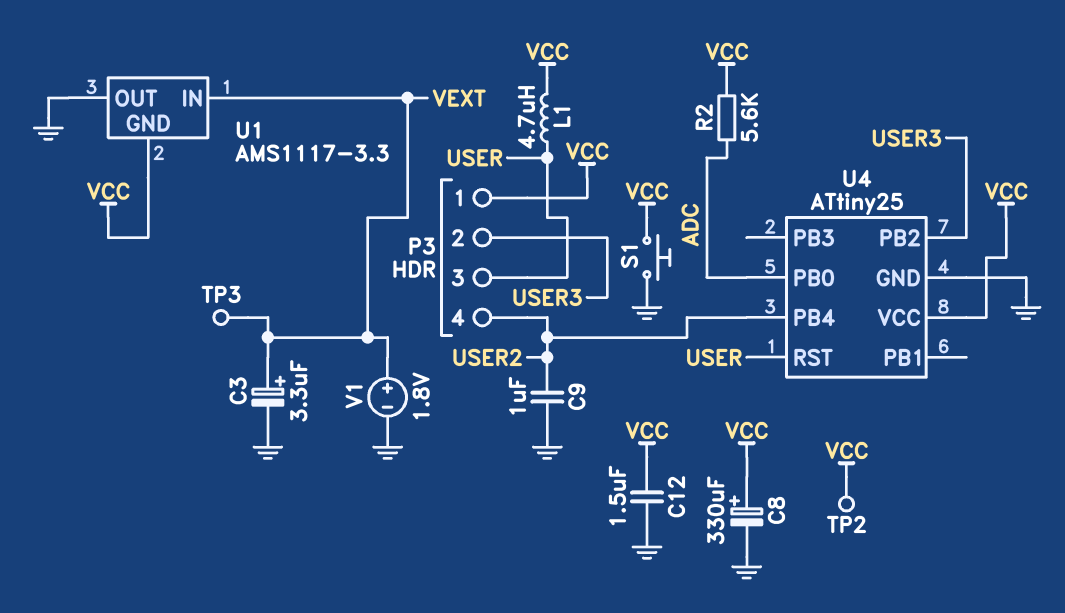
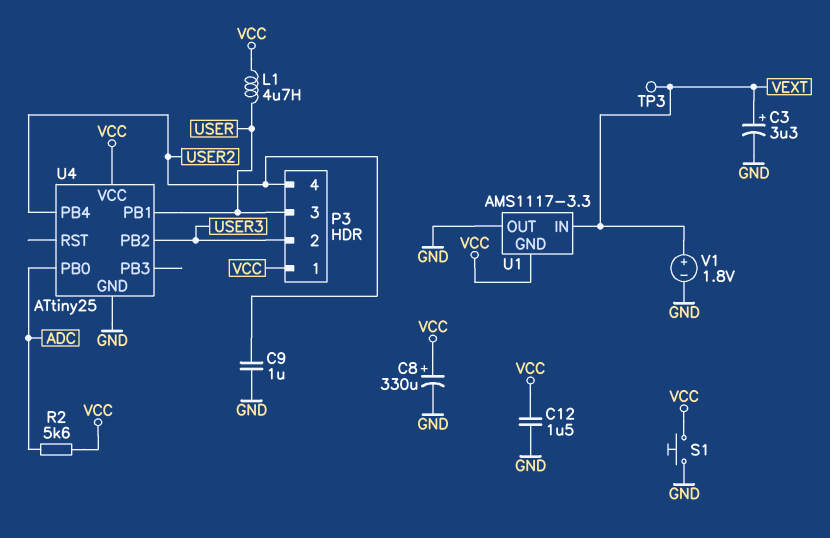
TP2: test point (VCC) -> none
U4 pin PB1: none -> USER
U4 pin RST: USER -> none

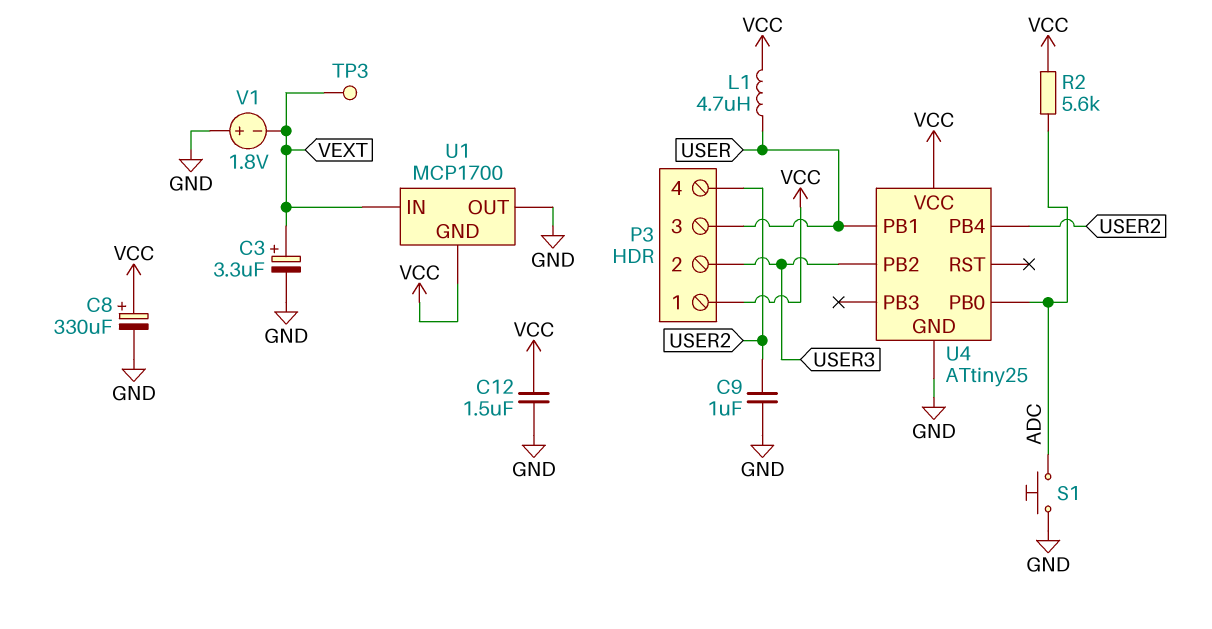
S1: button (GND, VCC) -> button (ADC, GND)
U1: AMS1117-3.3 -> MCP1700
V1: 1.8V (plus VEXT, minus GND) -> 1.8V (plus GND, minus VEXT)

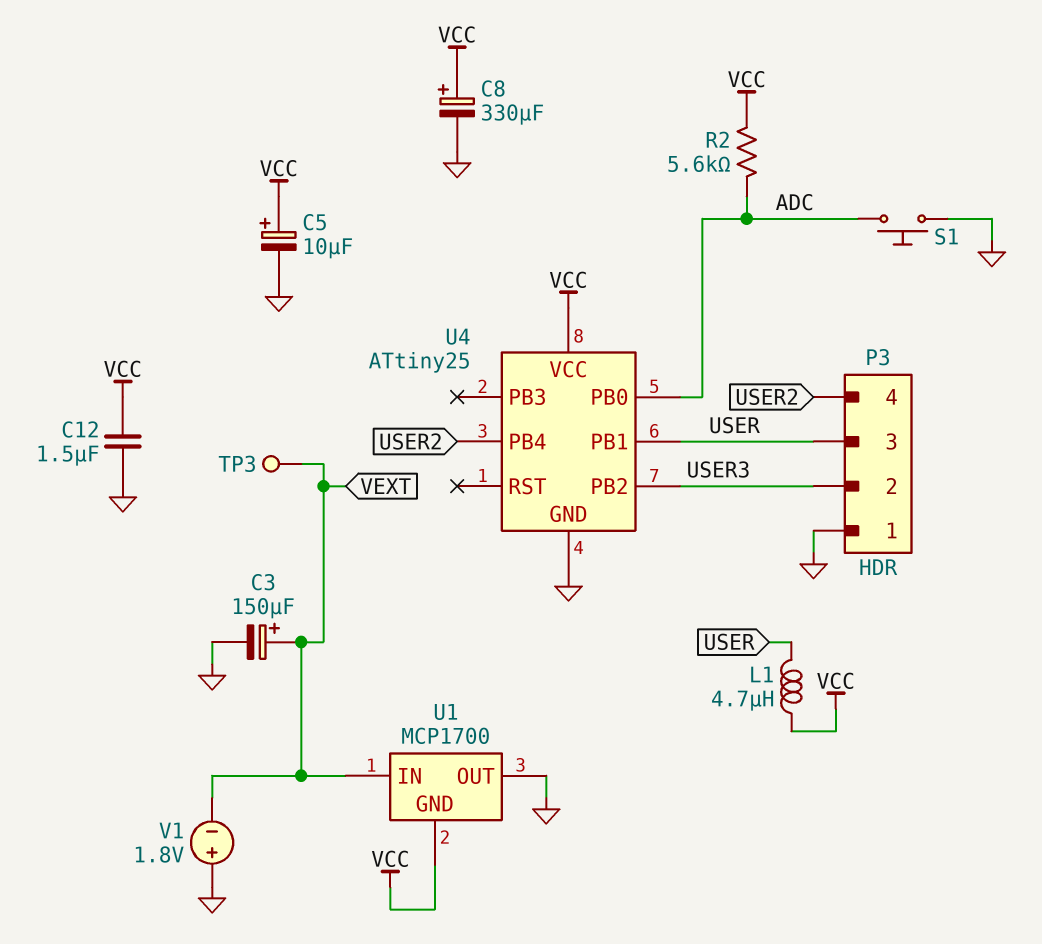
C3: 3.3uF (plus VEXT, minus GND) -> 150uF (plus VEXT, minus GND)
C5: none -> 10uF (plus VCC, minus GND)
C9: 1uF (GND, USER2) -> none
P3 pin 1: VCC -> GND

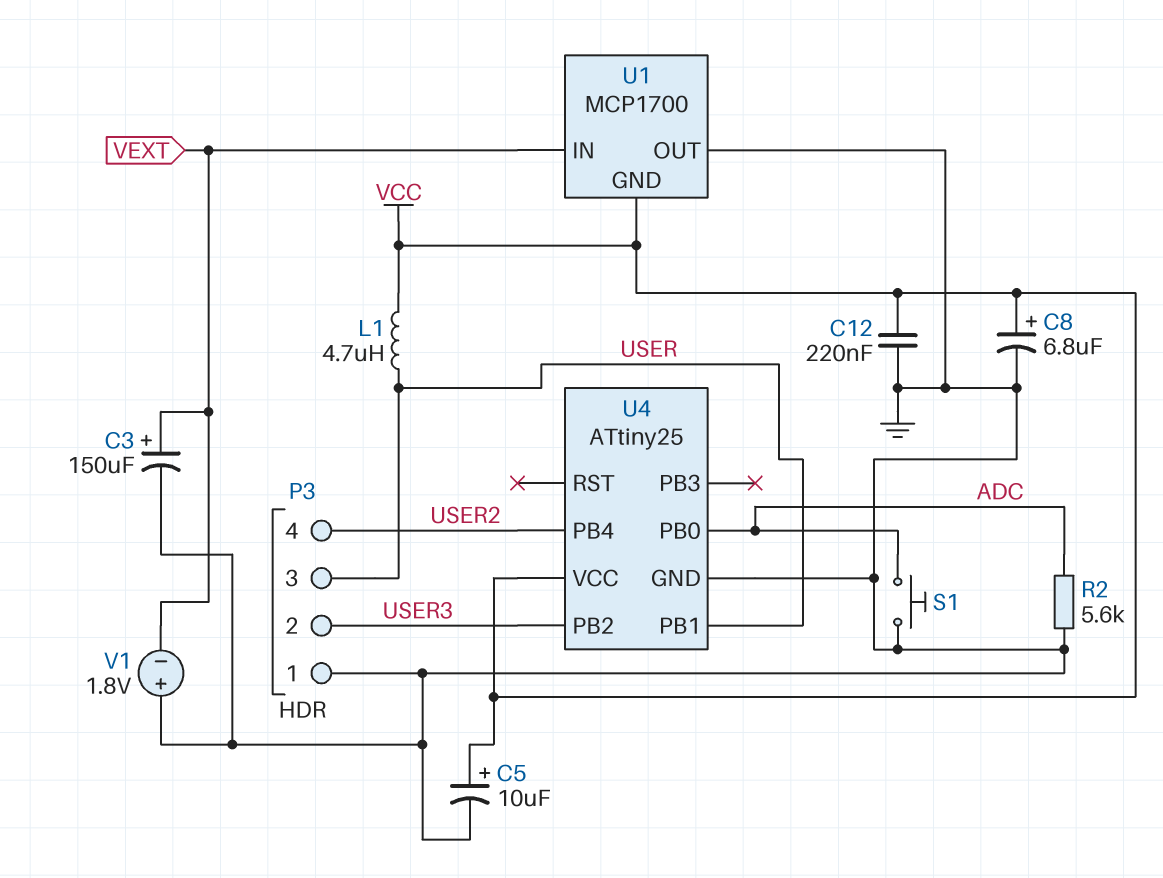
C8: 330uF (plus VCC, minus GND) -> 6.8uF (plus VCC, minus GND)
C12: 1.5uF (GND, VCC) -> 220nF (GND, VCC)
R2: 5.6k (ADC, VCC) -> 5.6k (ADC, GND)
TP3: test point (VEXT) -> none

